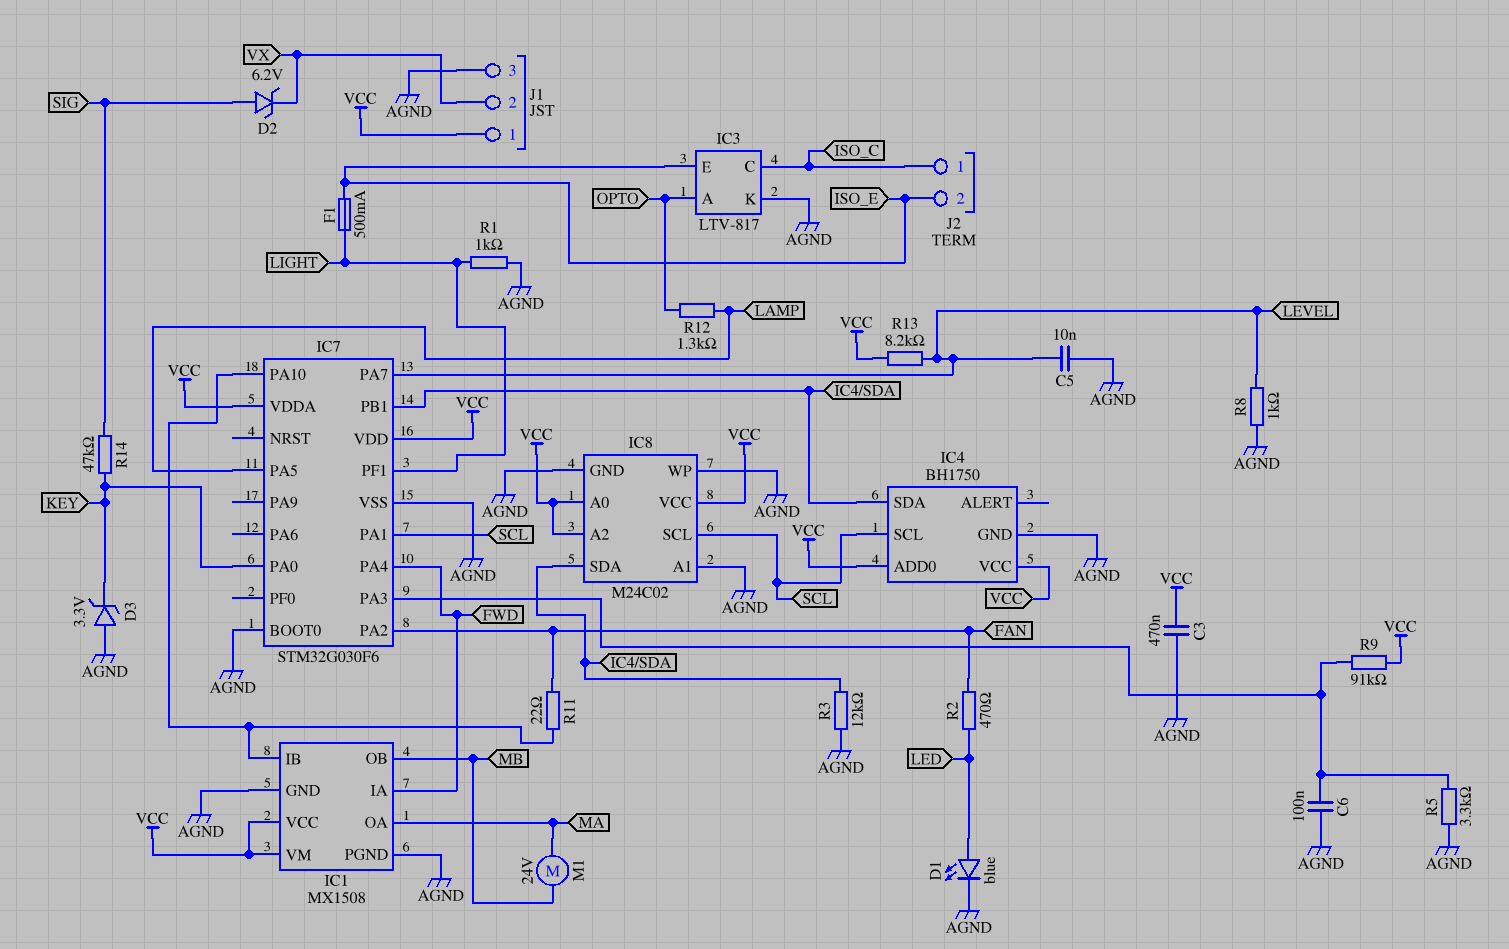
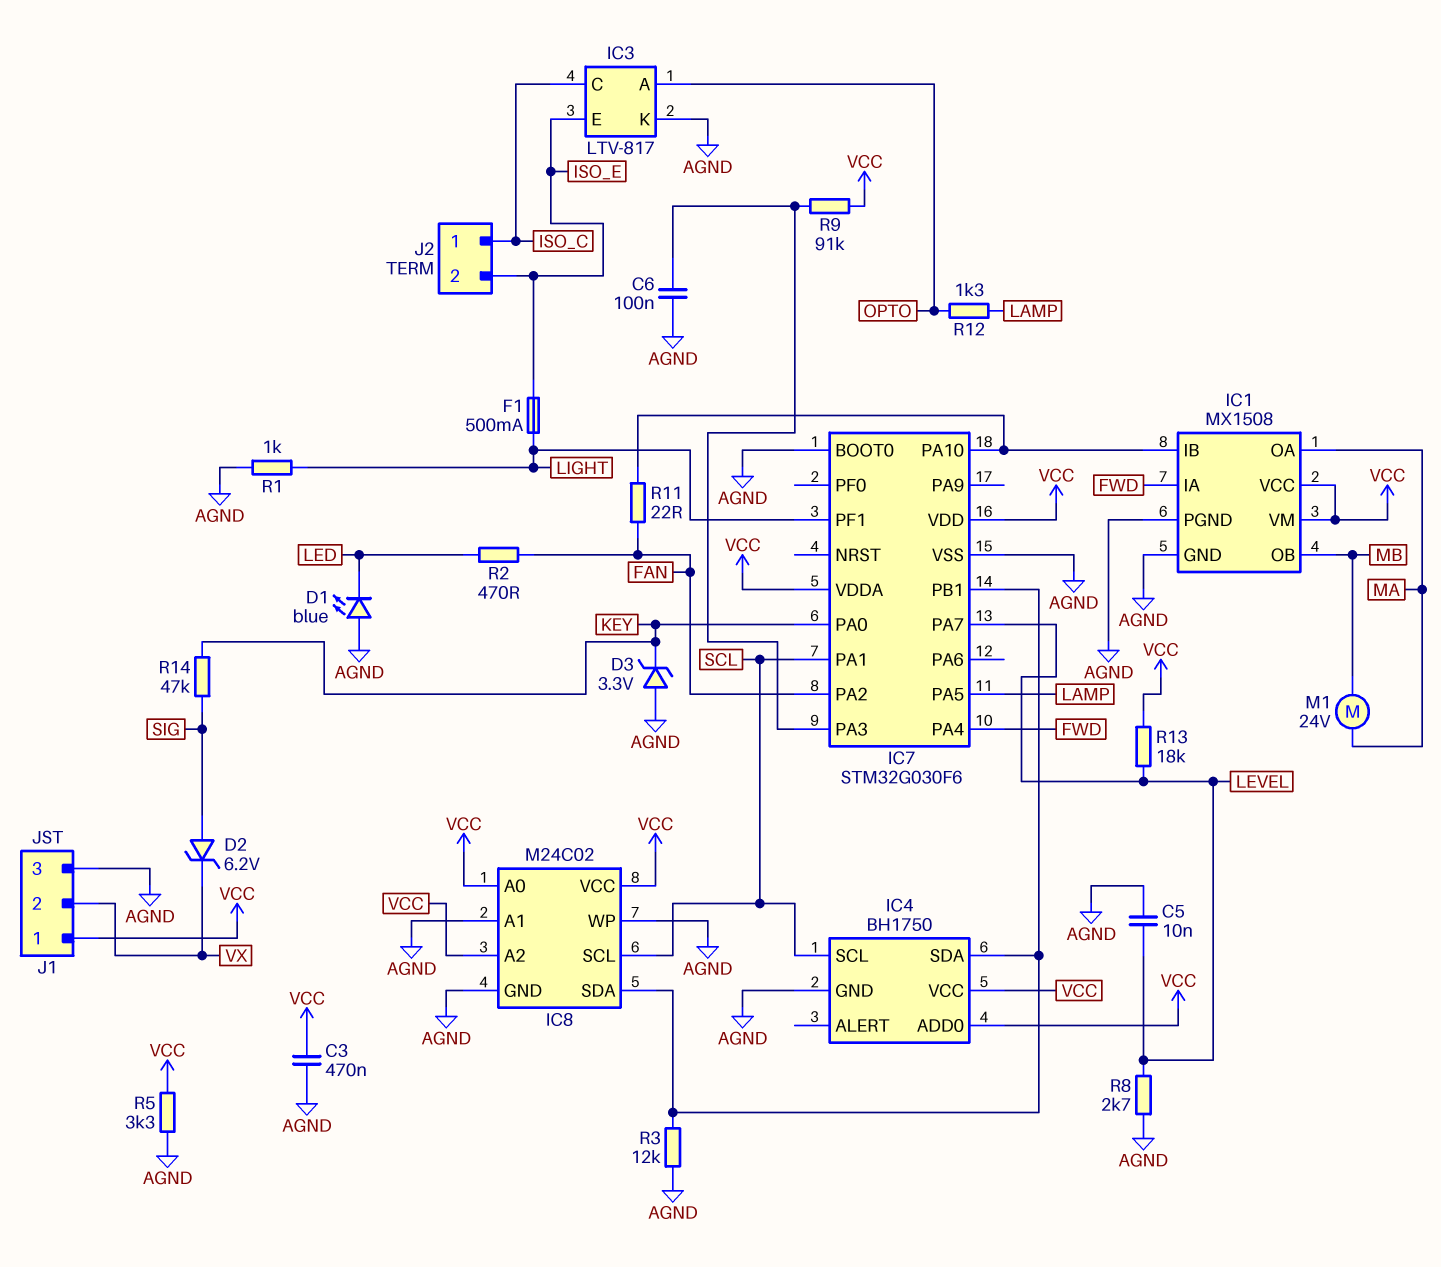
D1: LED blue (A LED, K AGND) -> LED blue (A AGND, K LED)
R5: 3.3k (AGND, IC7/PA3) -> 3.3k (AGND, VCC)
R8: 1k (AGND, LEVEL) -> 2.7k (AGND, LEVEL)
R13: 8.2k (LEVEL, VCC) -> 18k (LEVEL, VCC)

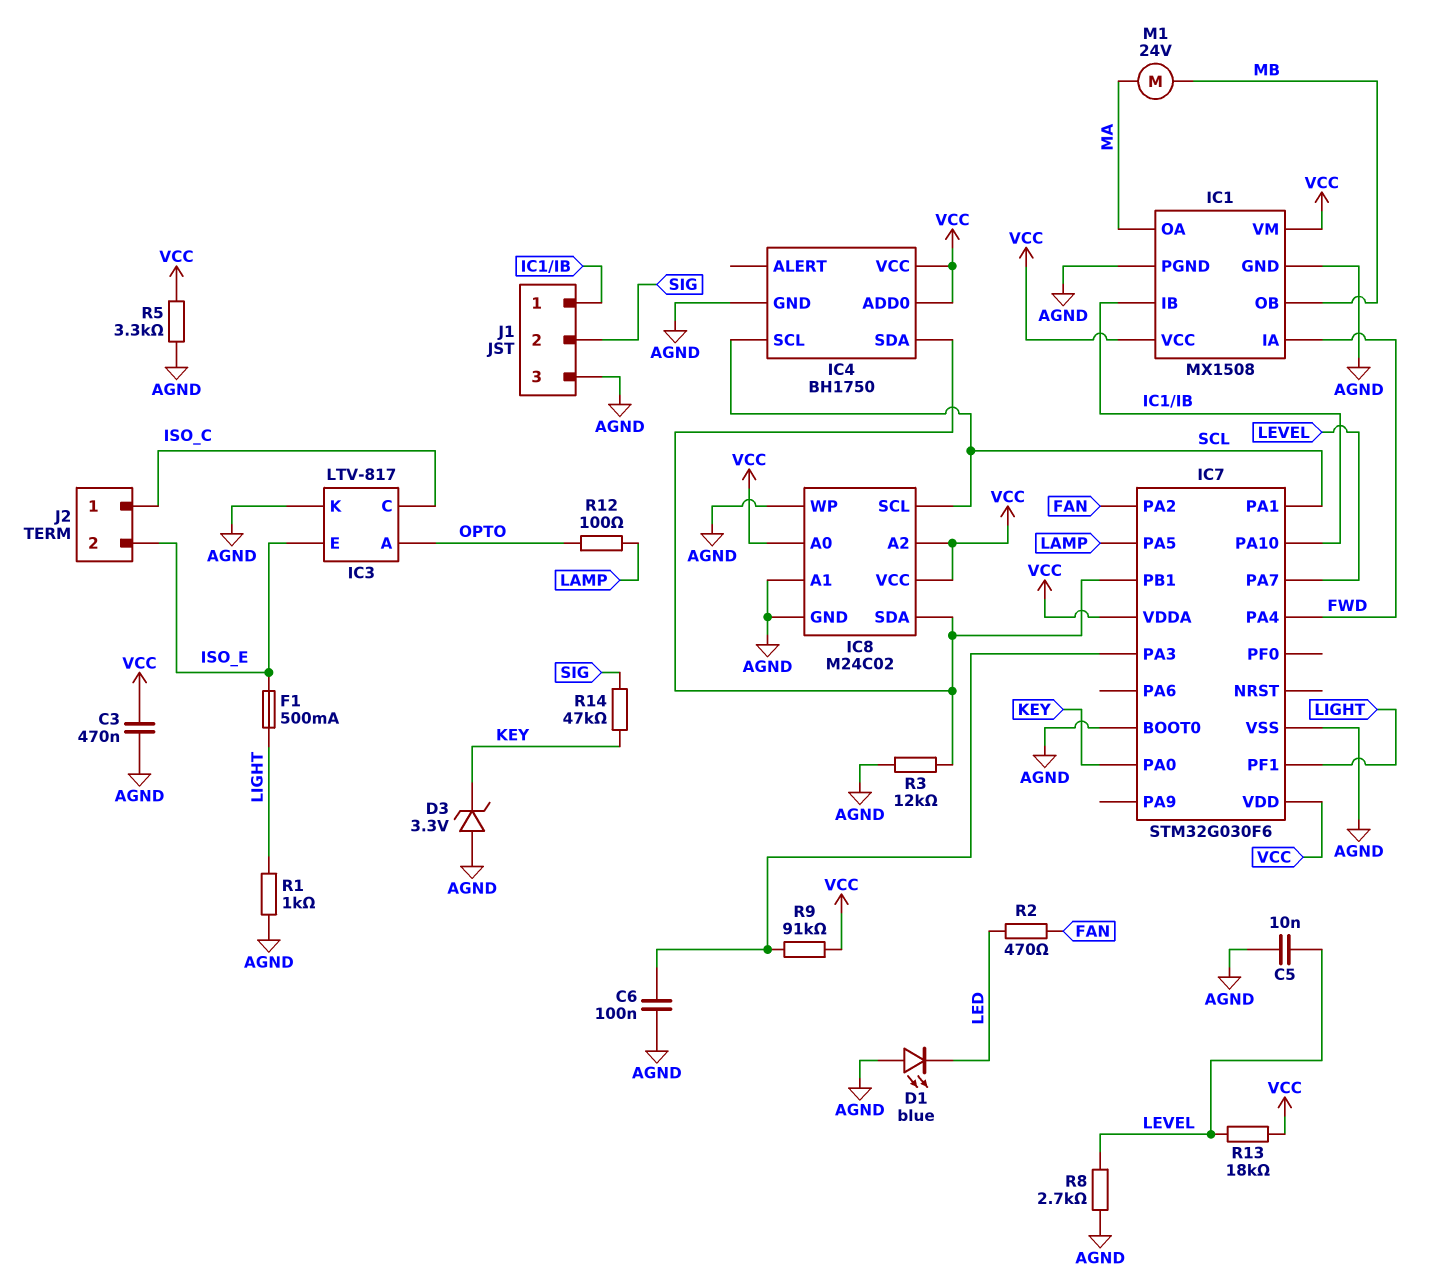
D2: zener 6.2V (A SIG, K VX) -> none
J1 pin 1: VCC -> IC1/IB
J1 pin 2: VX -> SIG
R11: 22 (FAN, IC1/IB) -> none
R12: 1.3k (LAMP, OPTO) -> 100 (LAMP, OPTO)

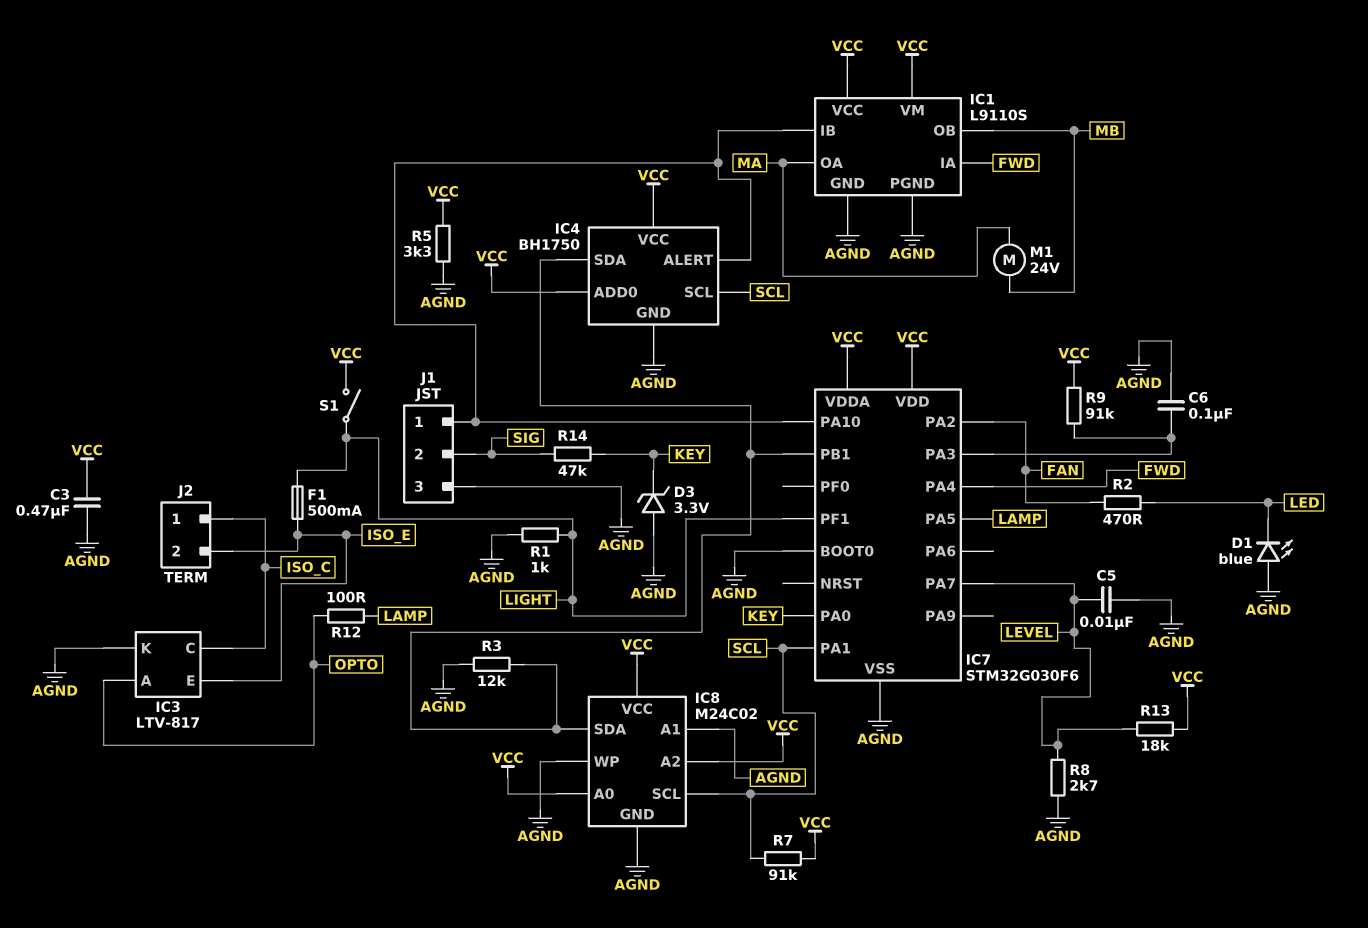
IC1: MX1508 -> L9110S
IC4 pin ALERT: none -> IC1/IB
R7: none -> 91k (SCL, VCC)
S1: none -> switch (LIGHT, VCC)

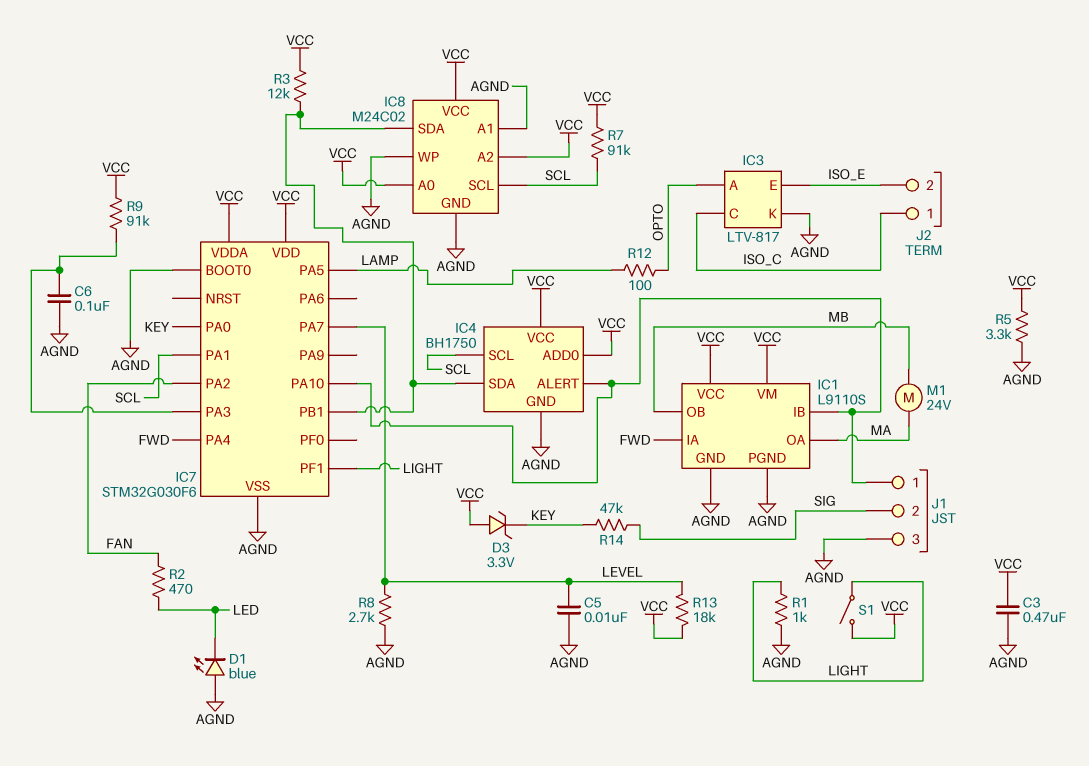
D3: zener 3.3V (A AGND, K KEY) -> zener 3.3V (A VCC, K KEY)
F1: 500mA (ISO_E, LIGHT) -> none
R3: 12k (AGND, IC4/SDA) -> 12k (IC4/SDA, VCC)

